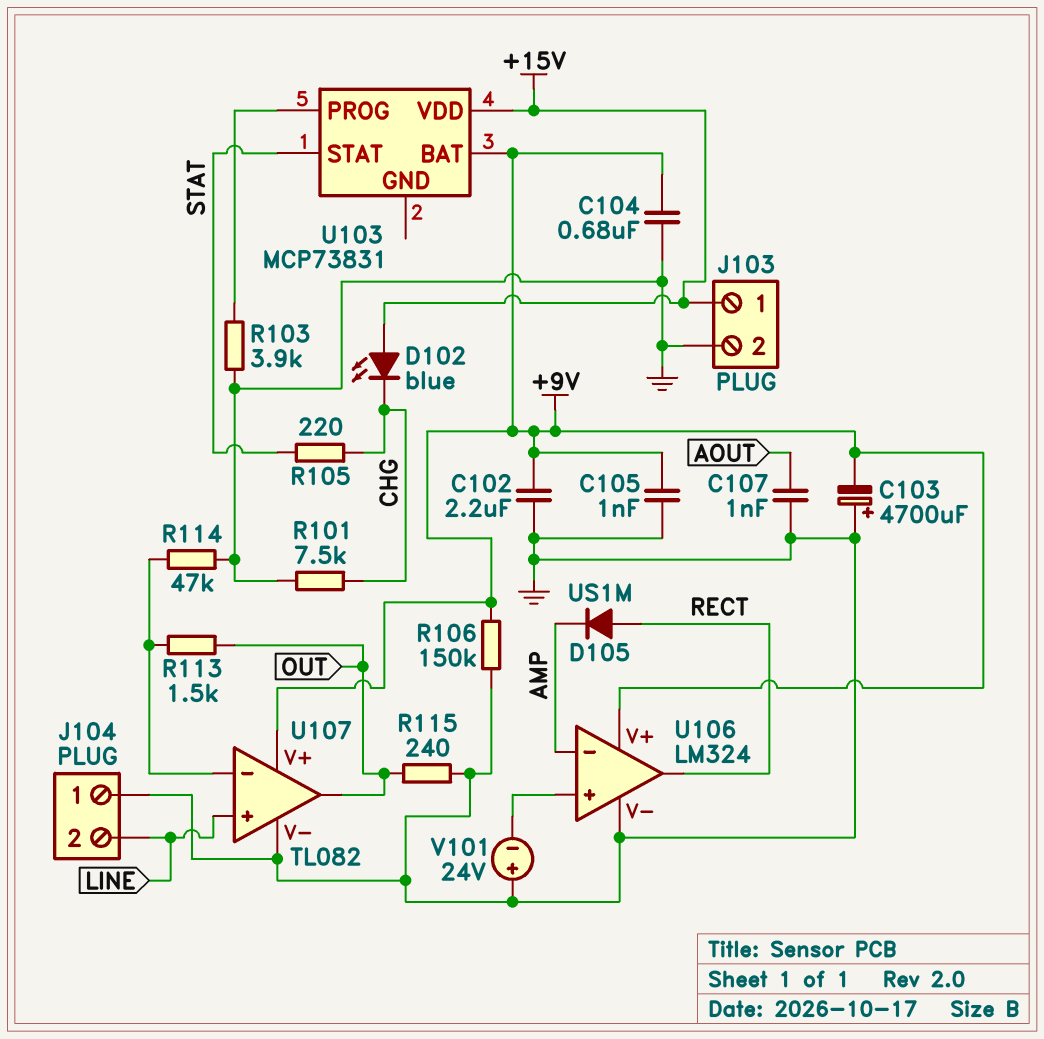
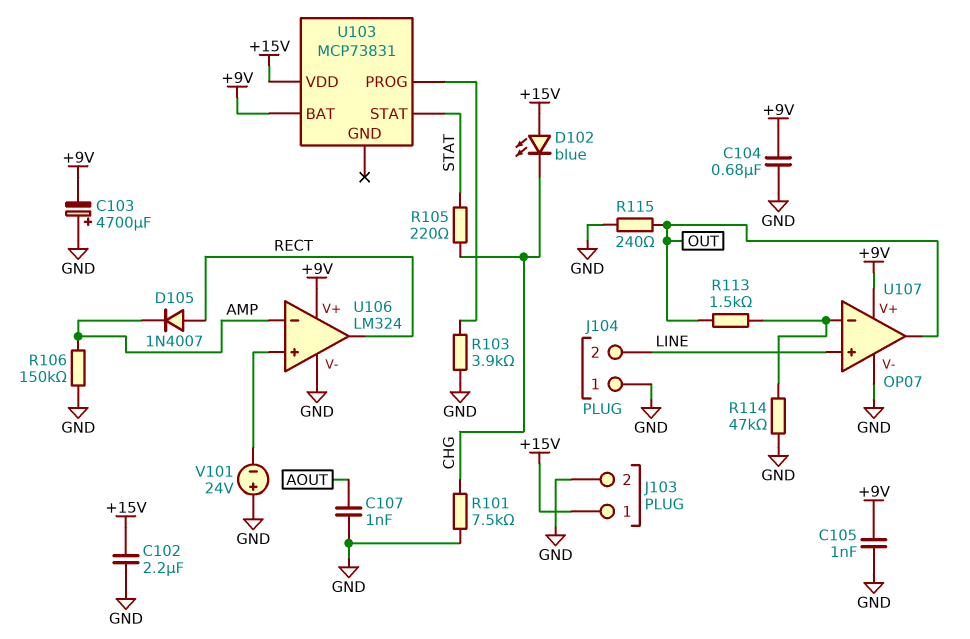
C102: 2.2uF (+9V, GND) -> 2.2uF (+15V, GND)
D105: diode US1M (A RECT, K AMP) -> diode 1N4007 (A RECT, K AMP)
R106: 150k (+9V, GND) -> 150k (AMP, GND)
U107: TL082 -> OP07

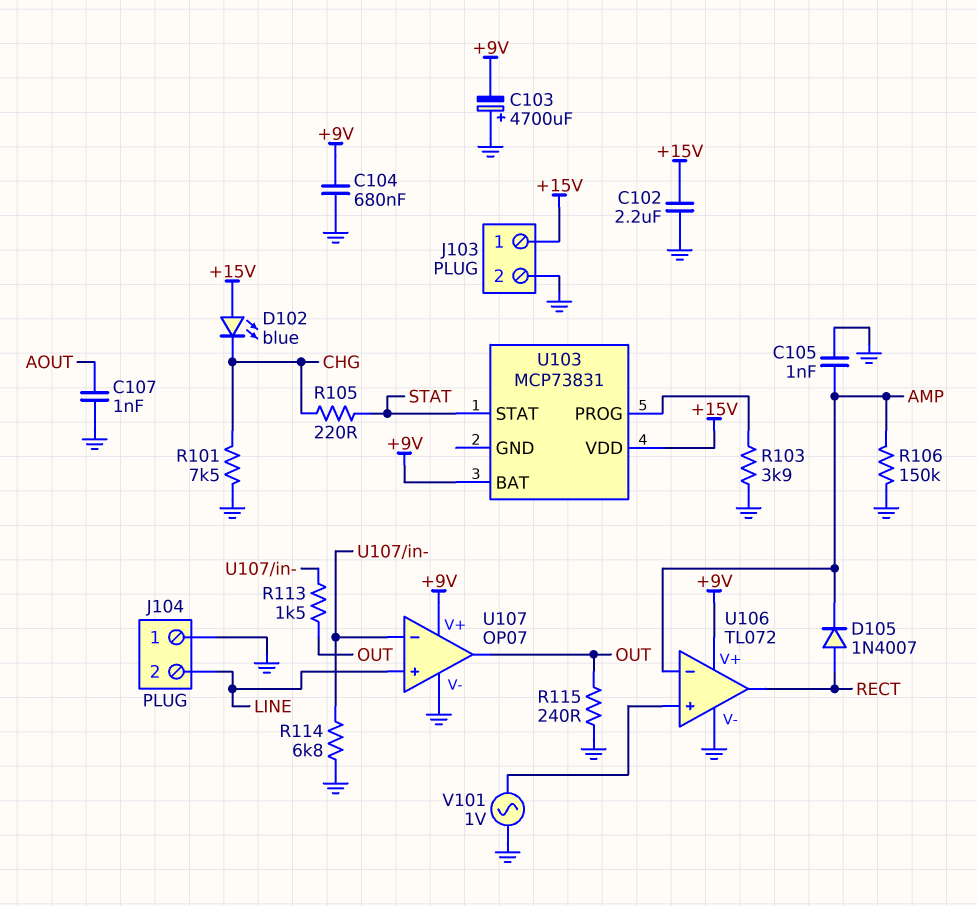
C105: 1nF (+9V, GND) -> 1nF (AMP, GND)
R114: 47k (GND, U107/in-) -> 6.8k (GND, U107/in-)
U106: LM324 -> TL072
V101: 24V (plus GND, minus U106/in+) -> AC 1V (GND, U106/in+)

